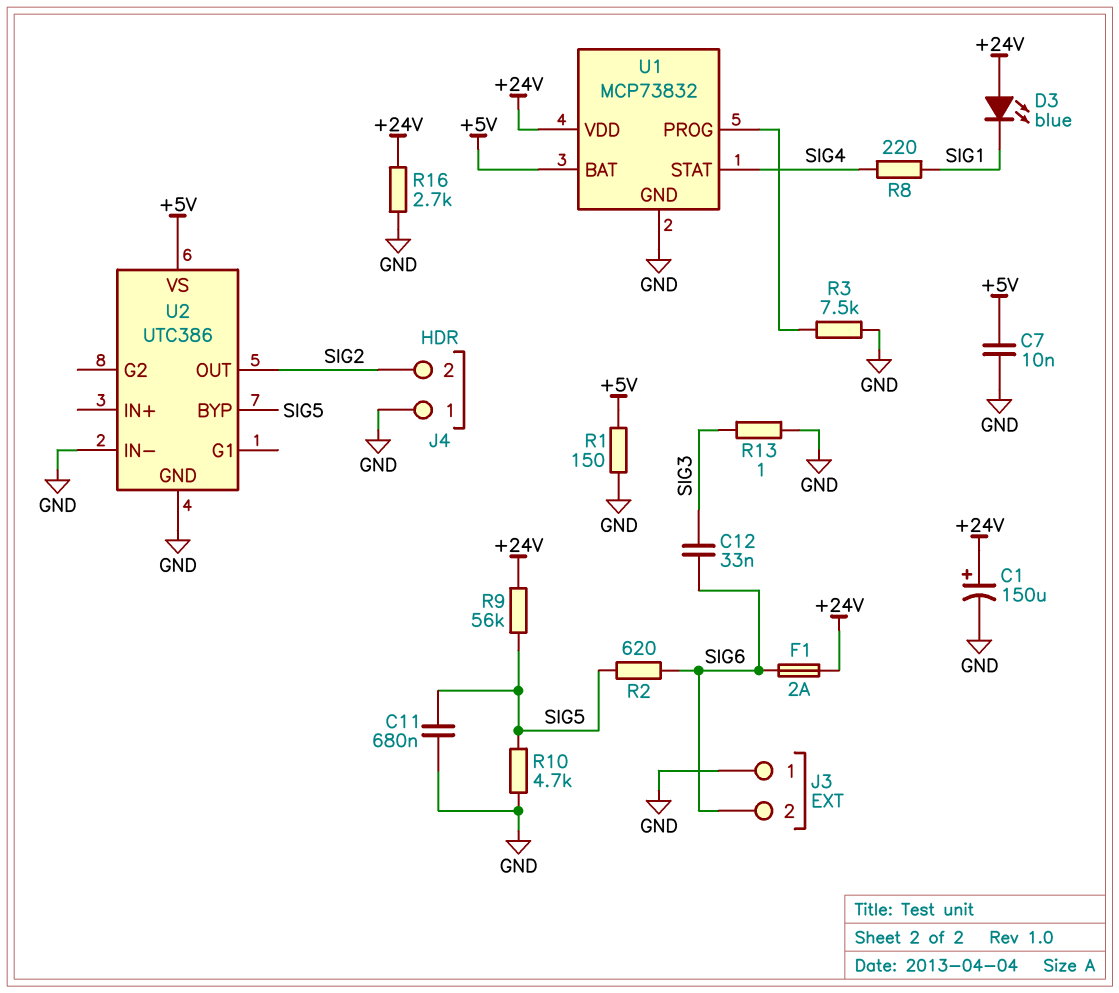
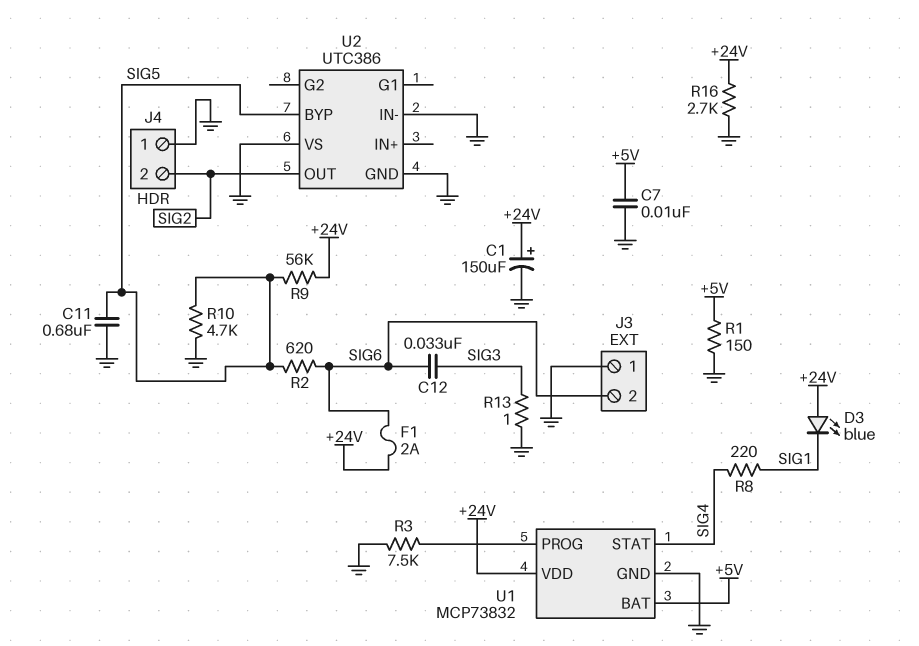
U2 pin VS: +5V -> GND

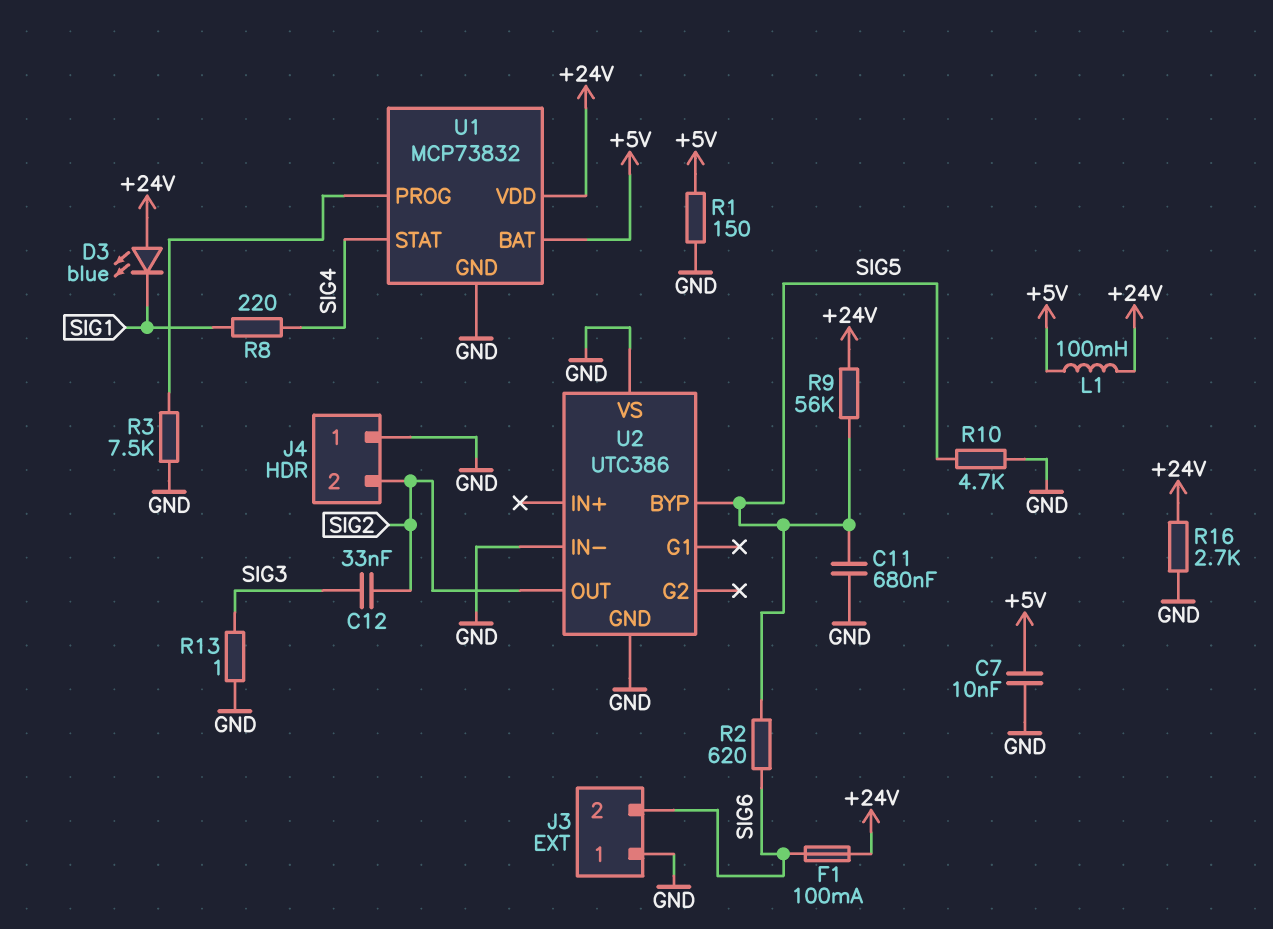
C1: 150uF (plus +24V, minus GND) -> none
C12: 33nF (SIG3, SIG6) -> 33nF (SIG2, SIG3)
F1: 2A (+24V, SIG6) -> 100mA (+24V, SIG6)
L1: none -> 100mH (+5V, +24V)

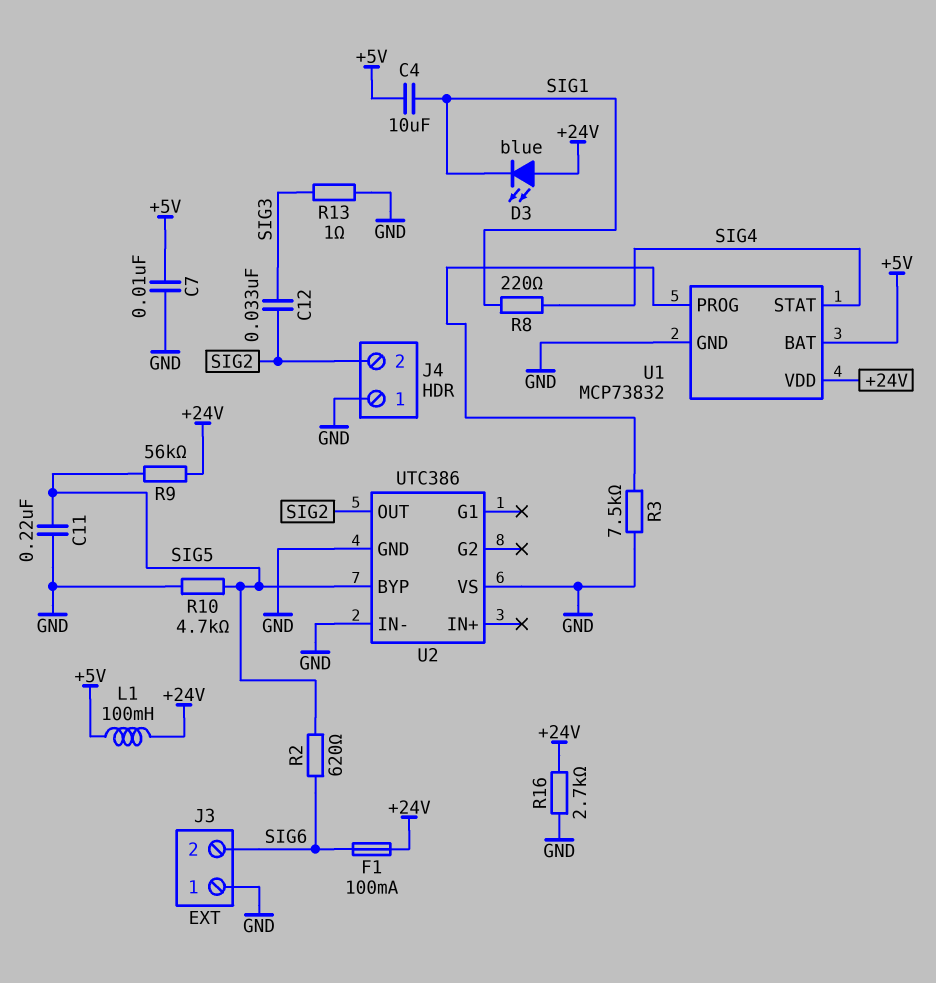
C4: none -> 10uF (+5V, SIG1)
C11: 680nF (GND, SIG5) -> 220nF (GND, SIG5)
R1: 150 (+5V, GND) -> none

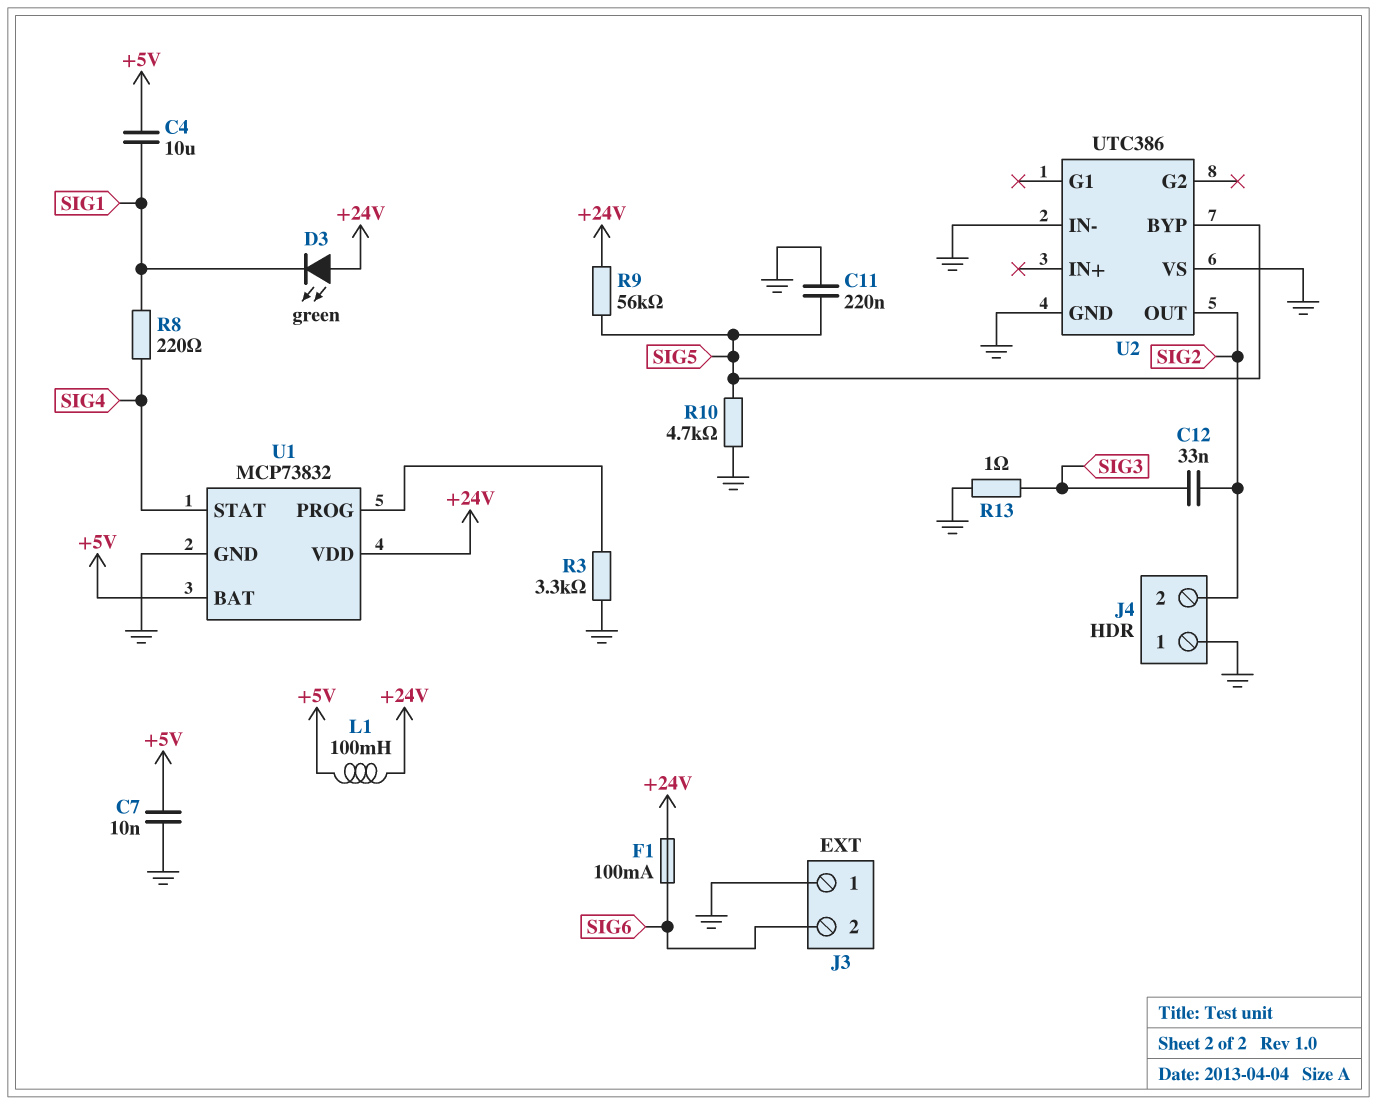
D3: LED blue (A +24V, K SIG1) -> LED green (A +24V, K SIG1)
R2: 620 (SIG5, SIG6) -> none
R3: 7.5k (GND, U1/PROG) -> 3.3k (GND, U1/PROG)
R16: 2.7k (+24V, GND) -> none

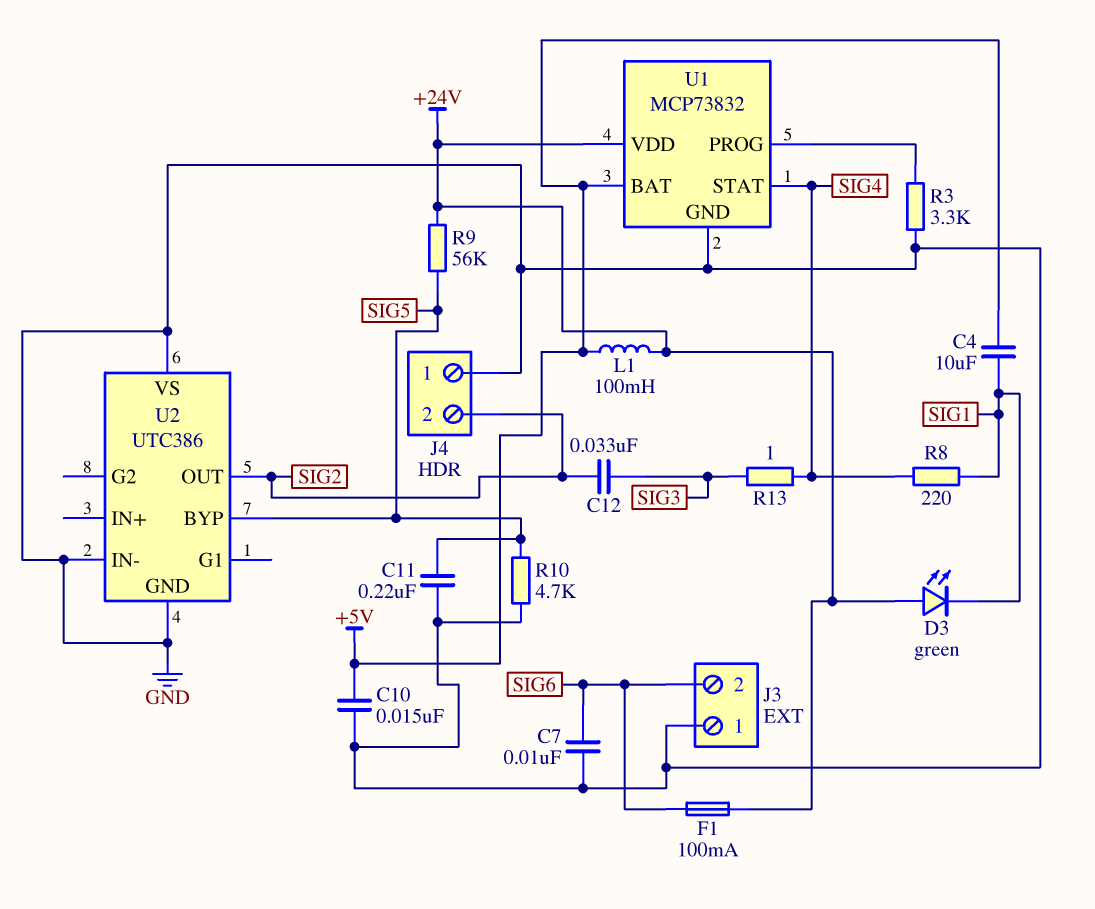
C7: 10nF (+5V, GND) -> 10nF (GND, SIG6)
C10: none -> 15nF (+5V, GND)
R13: 1 (GND, SIG3) -> 1 (SIG3, SIG4)

